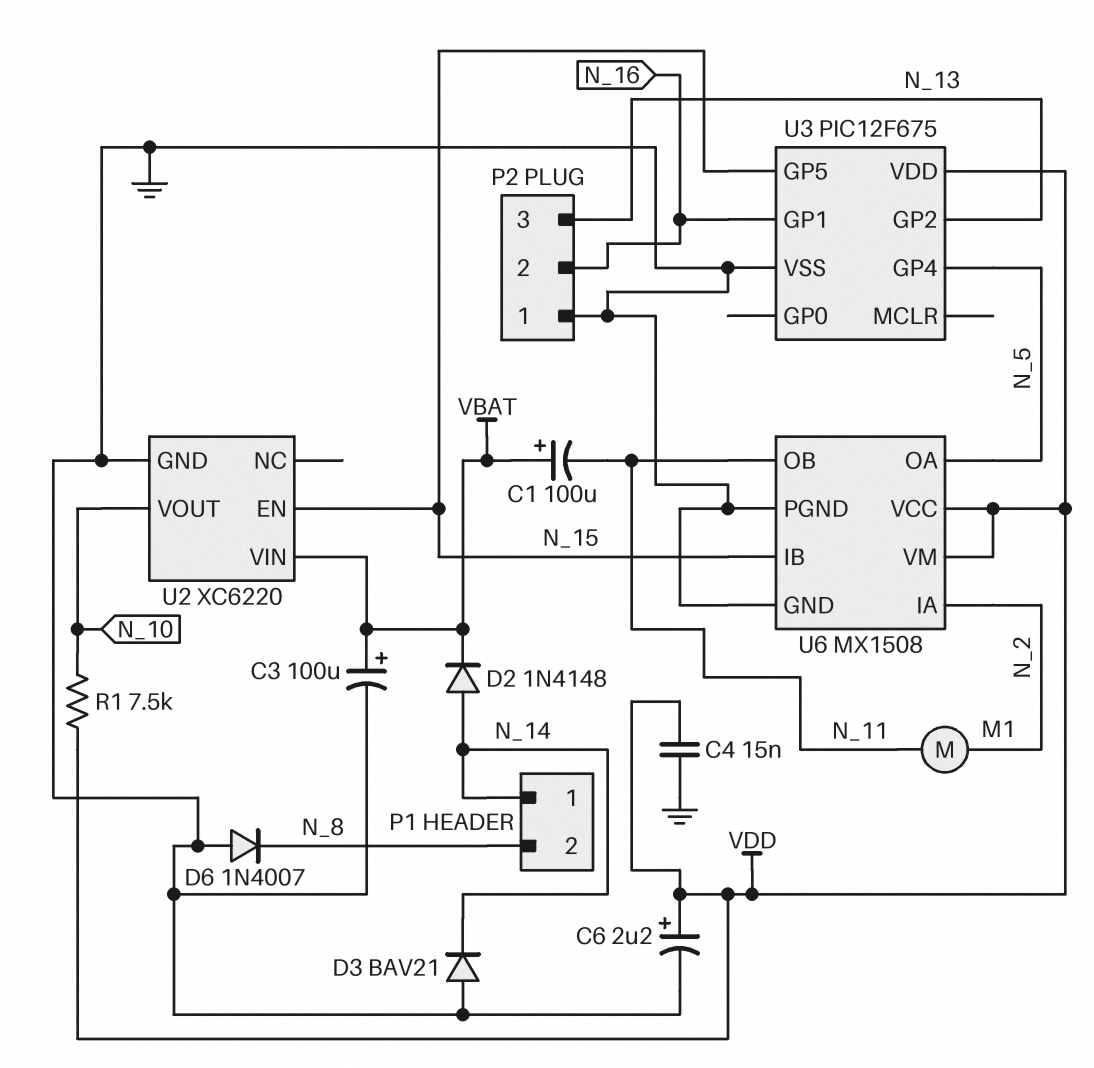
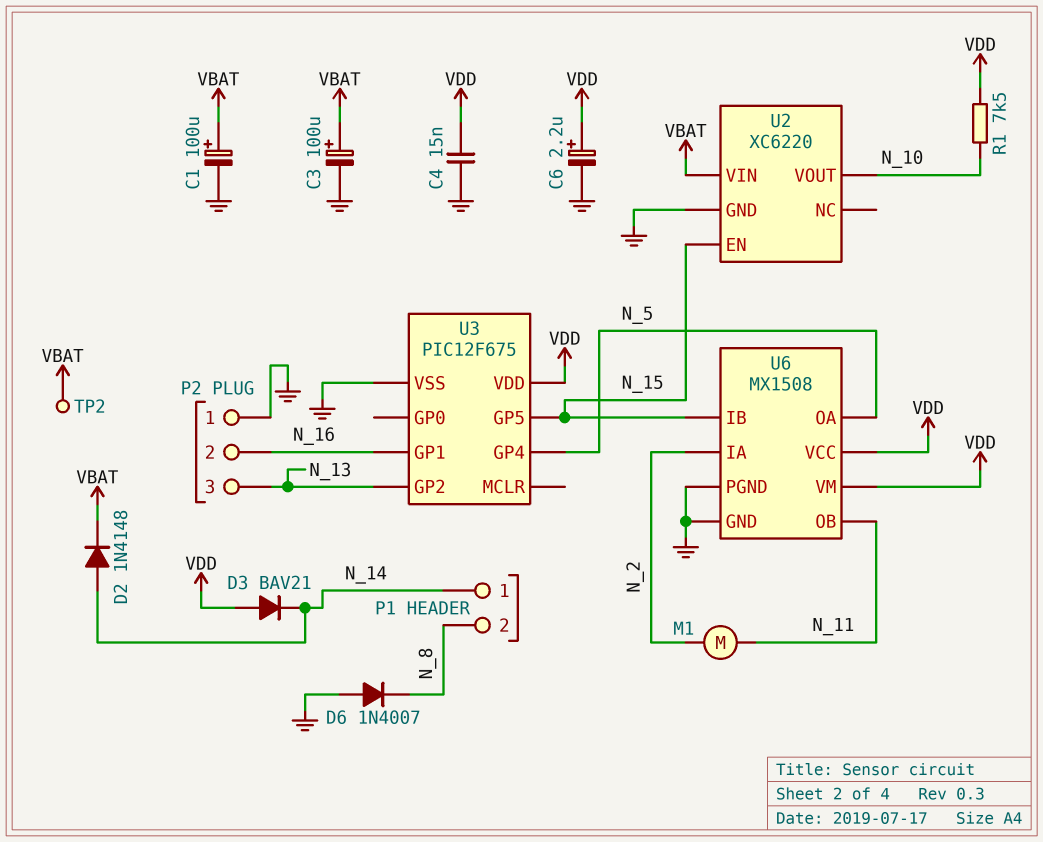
C1: 100uF (plus VBAT, minus N_11) -> 100uF (plus VBAT, minus GND)
D3: diode BAV21 (A GND, K N_14) -> diode BAV21 (A VDD, K N_14)
TP2: none -> test point (VBAT)

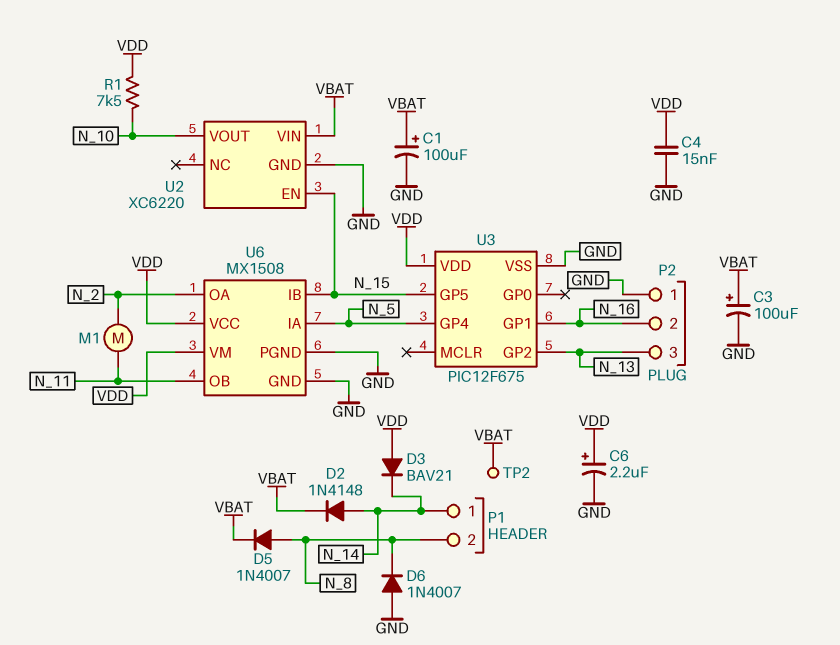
D5: none -> diode 1N4007 (A N_8, K VBAT)
U6 pin IA: N_2 -> N_5
U6 pin OA: N_5 -> N_2

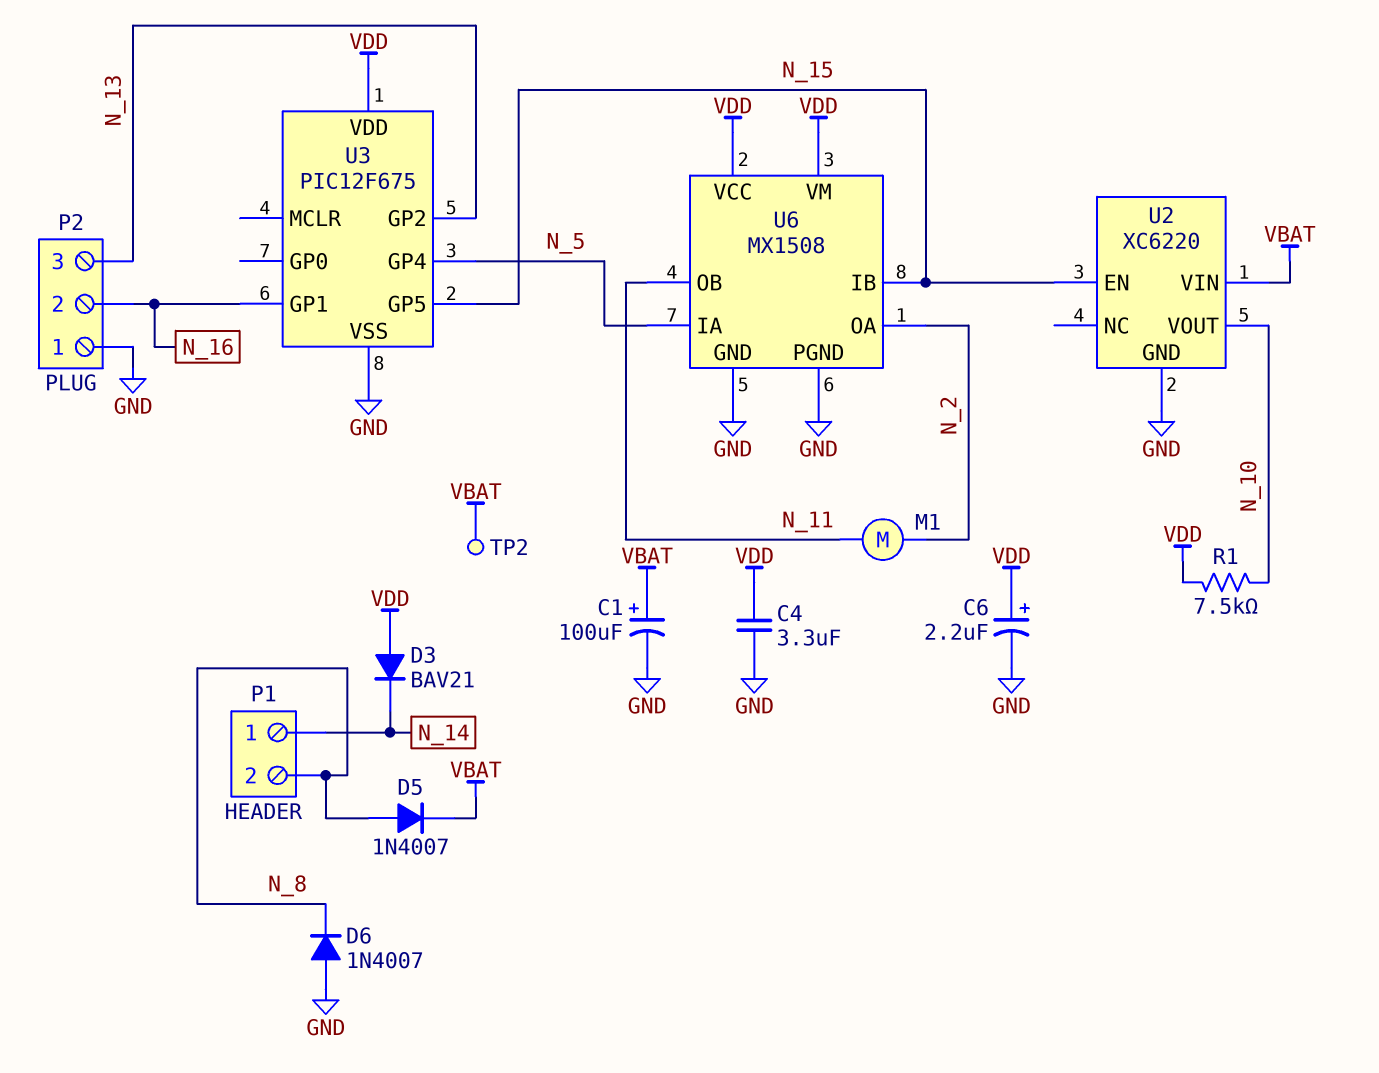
C3: 100uF (plus VBAT, minus GND) -> none
C4: 15nF (GND, VDD) -> 3.3uF (GND, VDD)
D2: diode 1N4148 (A N_14, K VBAT) -> none

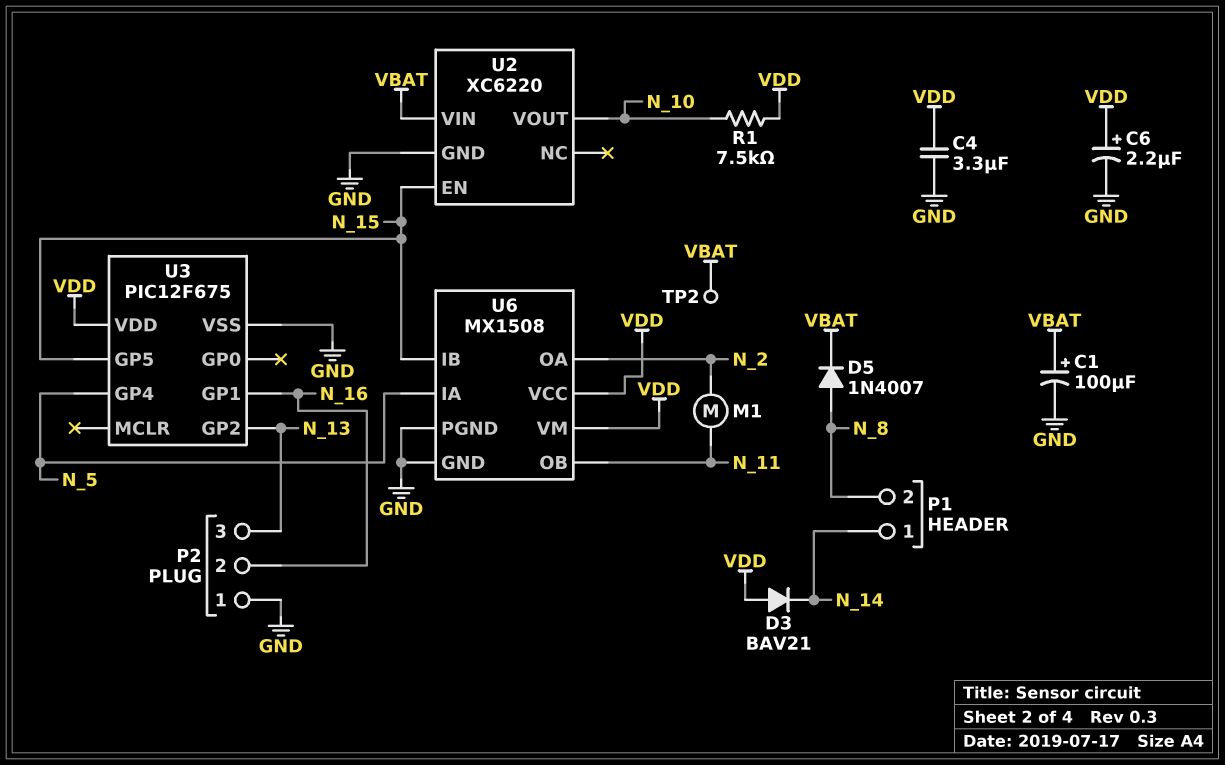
D6: diode 1N4007 (A GND, K N_8) -> none

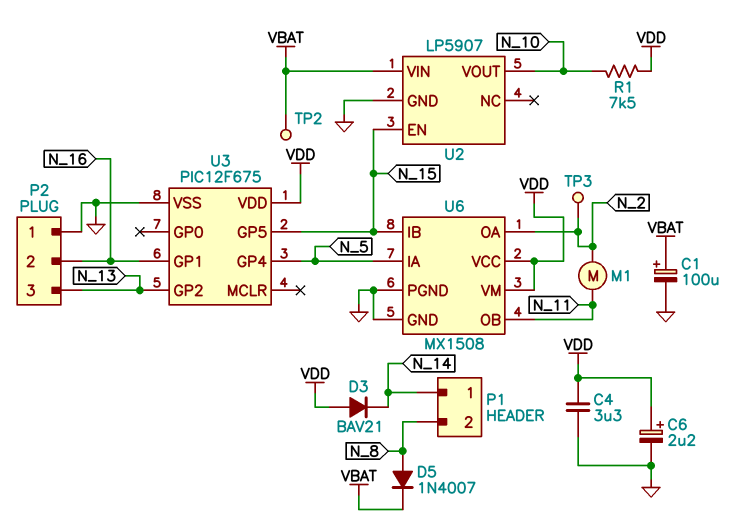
TP3: none -> test point (N_2)
U2: XC6220 -> LP5907

